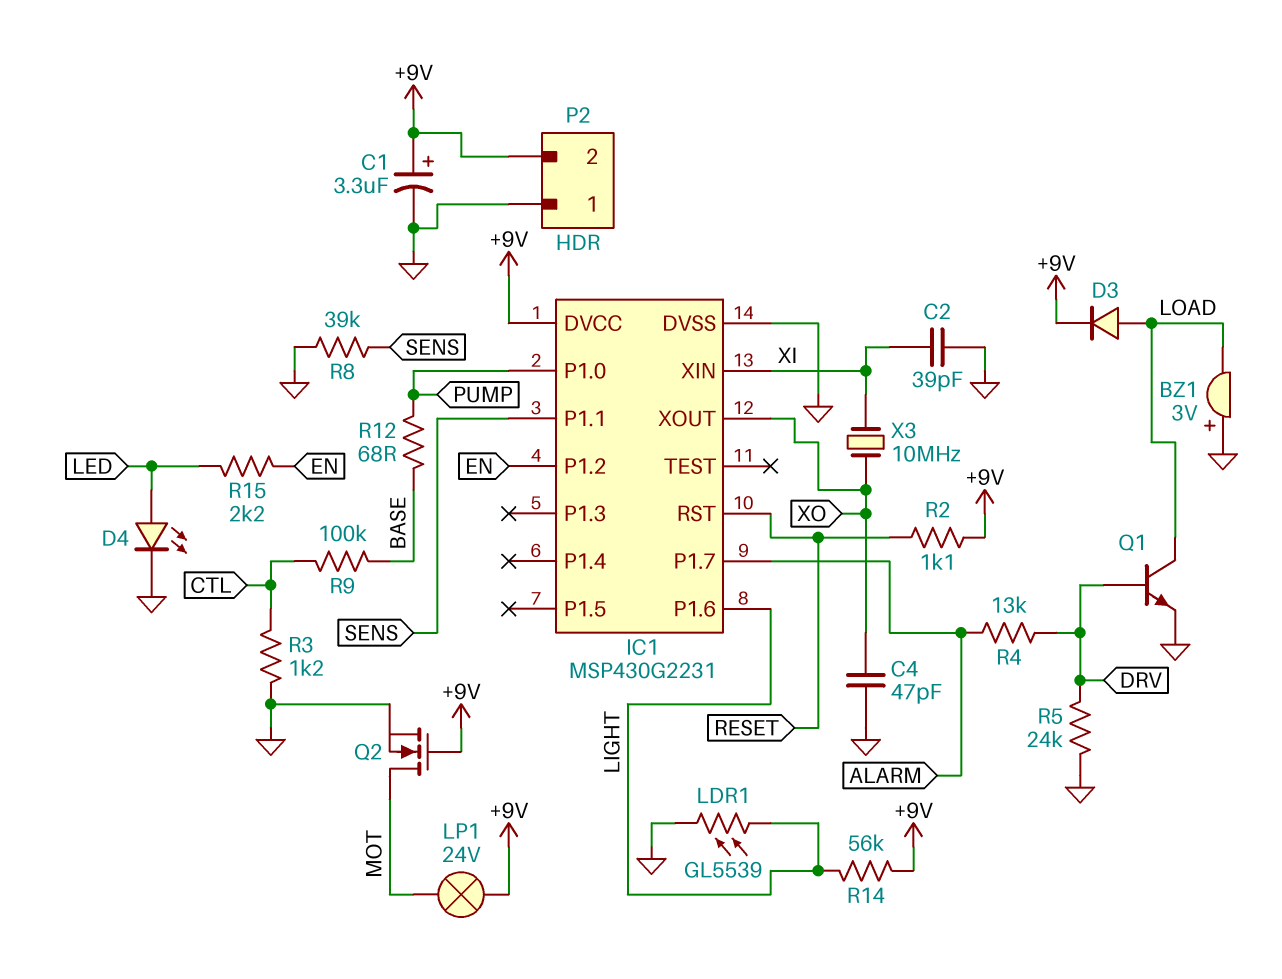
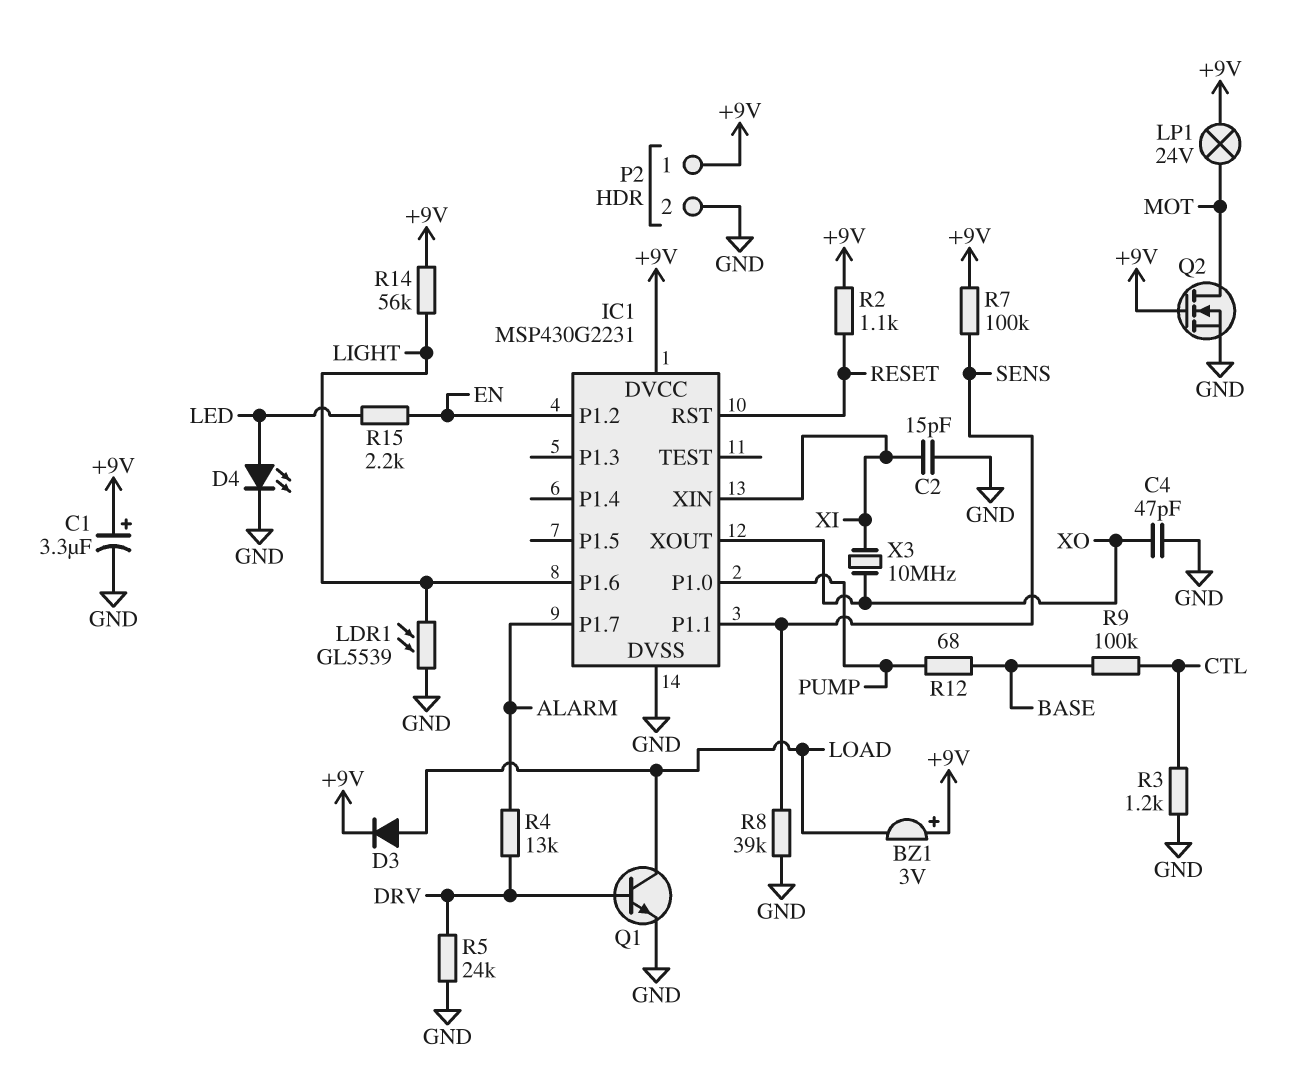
BZ1: buzzer 3V (plus GND, minus LOAD) -> buzzer 3V (plus +9V, minus LOAD)
C2: 39pF (GND, XI) -> 15pF (GND, XI)
P2 pin 1: GND -> +9V
P2 pin 2: +9V -> GND
R7: none -> 100k (+9V, SENS)

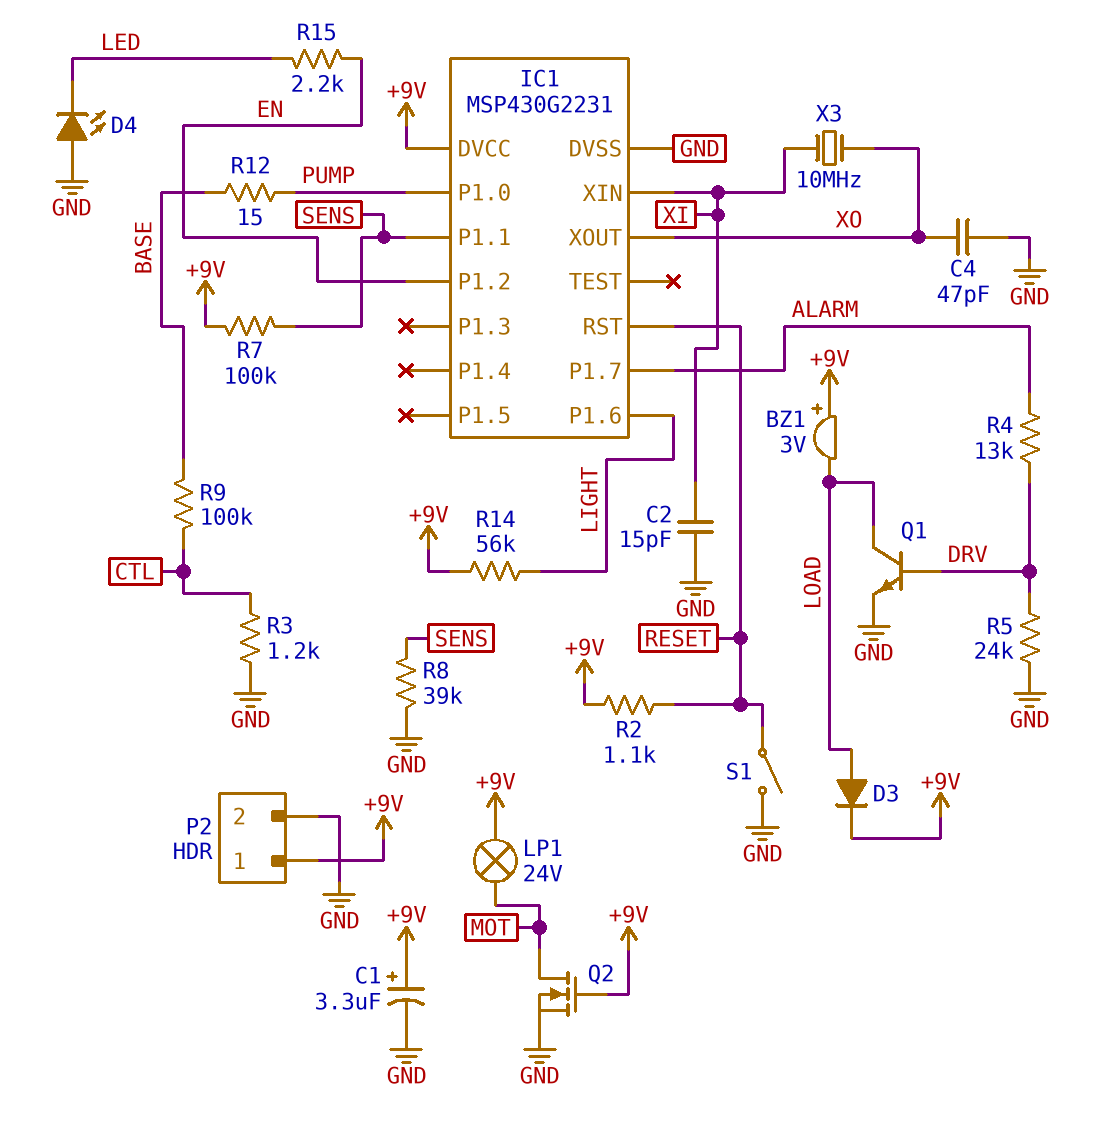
D4: LED (A LED, K GND) -> LED (A GND, K LED)
LDR1: GL5539 (GND, LIGHT) -> none
R12: 68 (BASE, PUMP) -> 15 (BASE, PUMP)
S1: none -> switch (GND, RESET)

